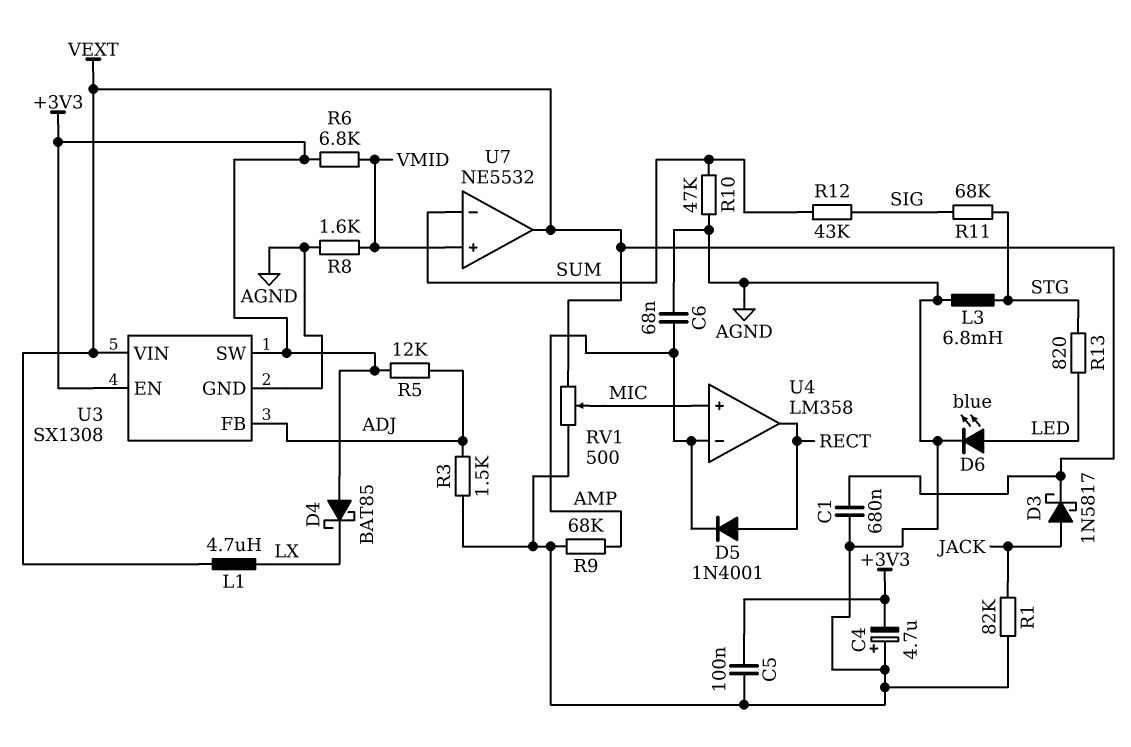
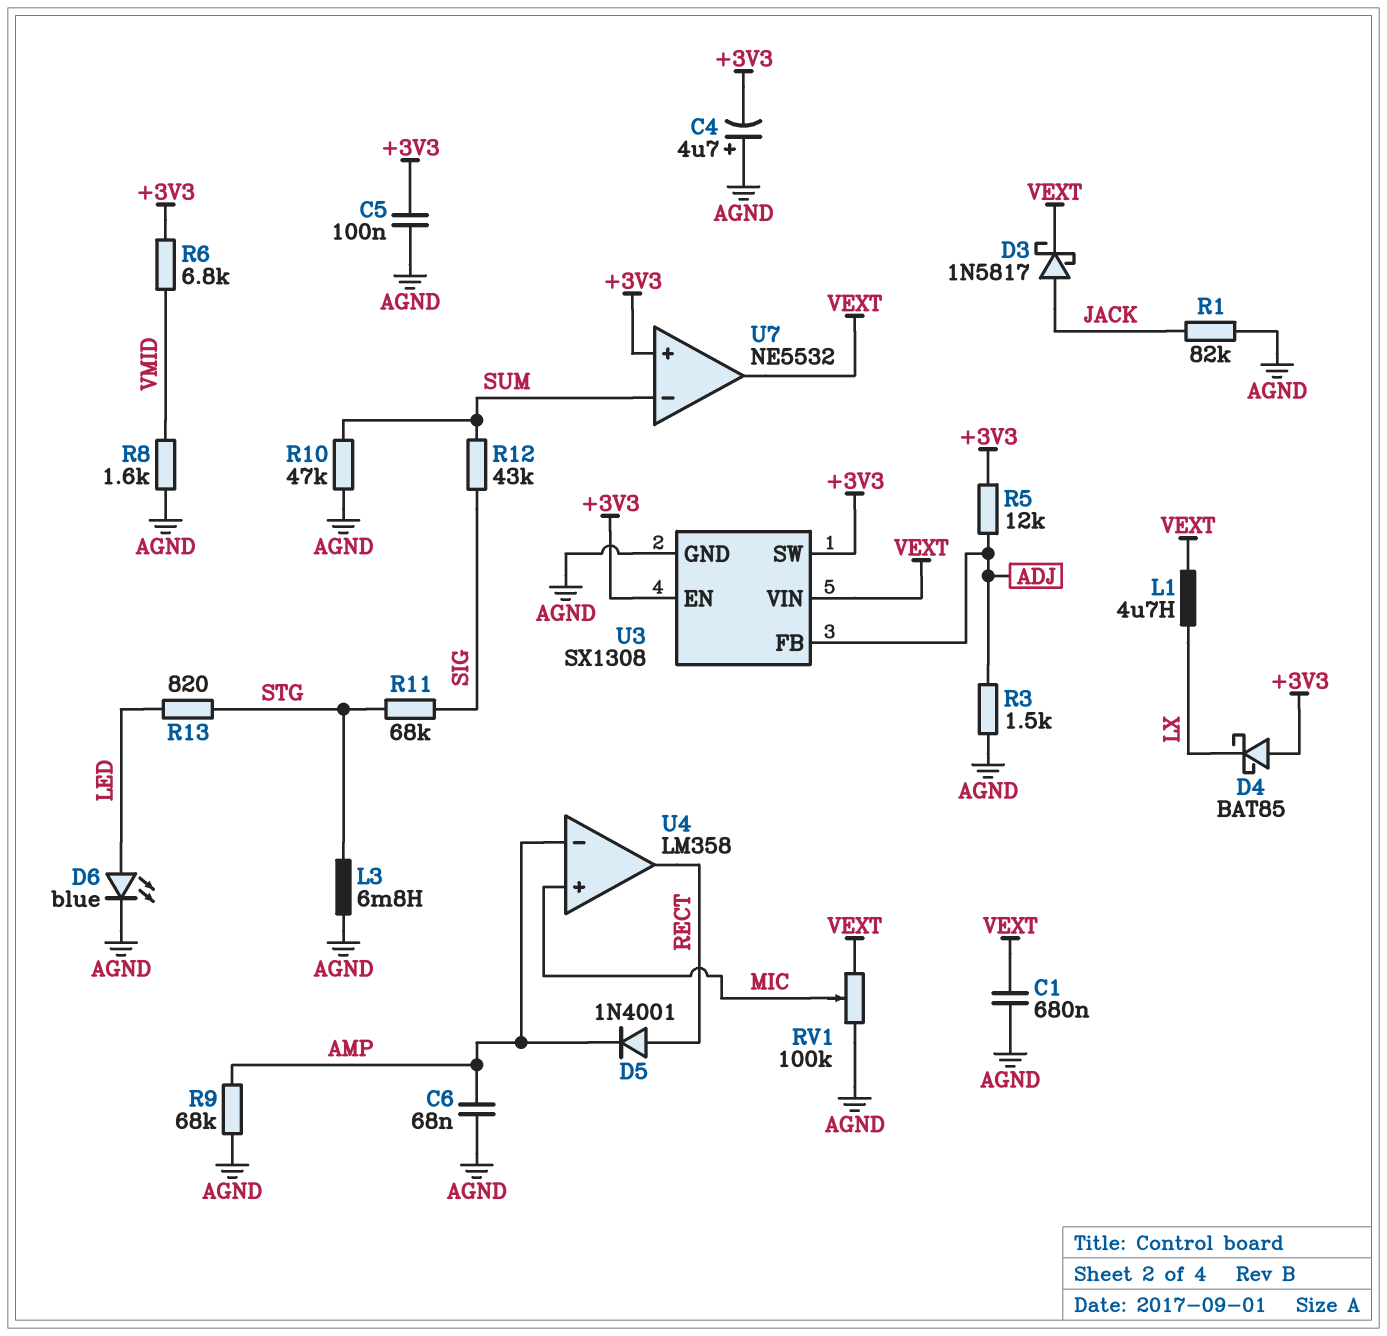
RV1: 500 (AGND, VEXT, wiper MIC) -> 100k (AGND, VEXT, wiper MIC)
U7 pin in+: VMID -> +3V3

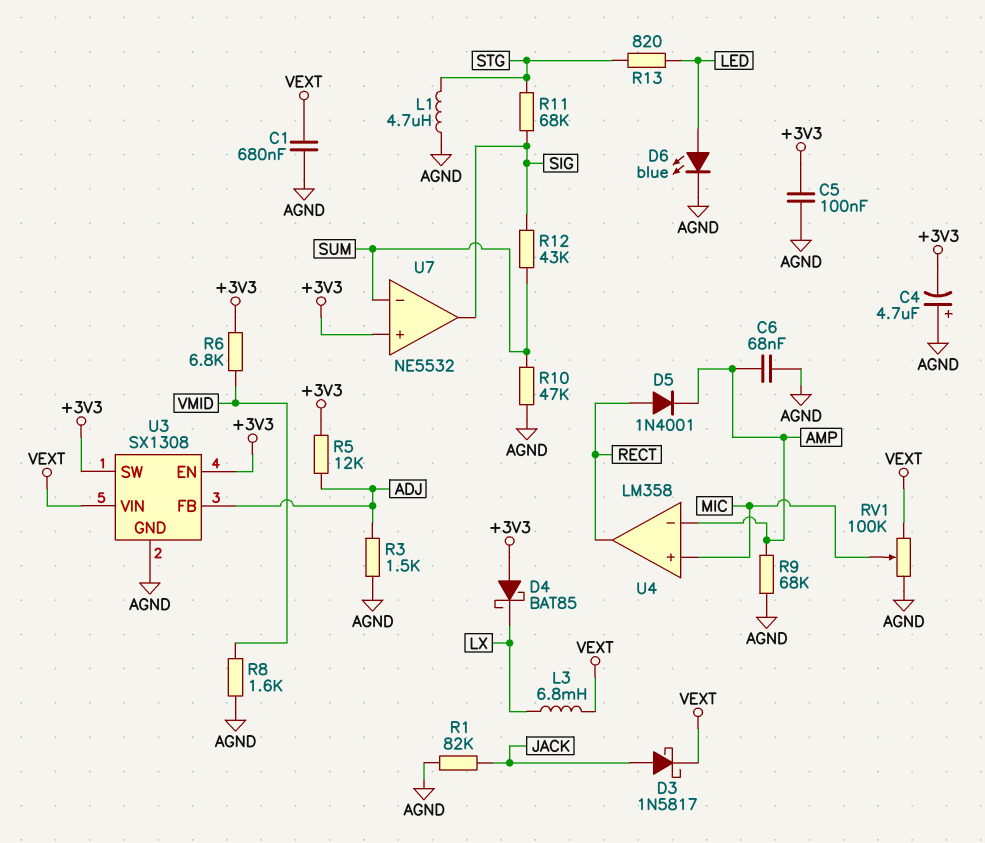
L1: 4.7uH (LX, VEXT) -> 4.7uH (AGND, STG)
L3: 6.8mH (AGND, STG) -> 6.8mH (LX, VEXT)
U7 pin out: VEXT -> SIG

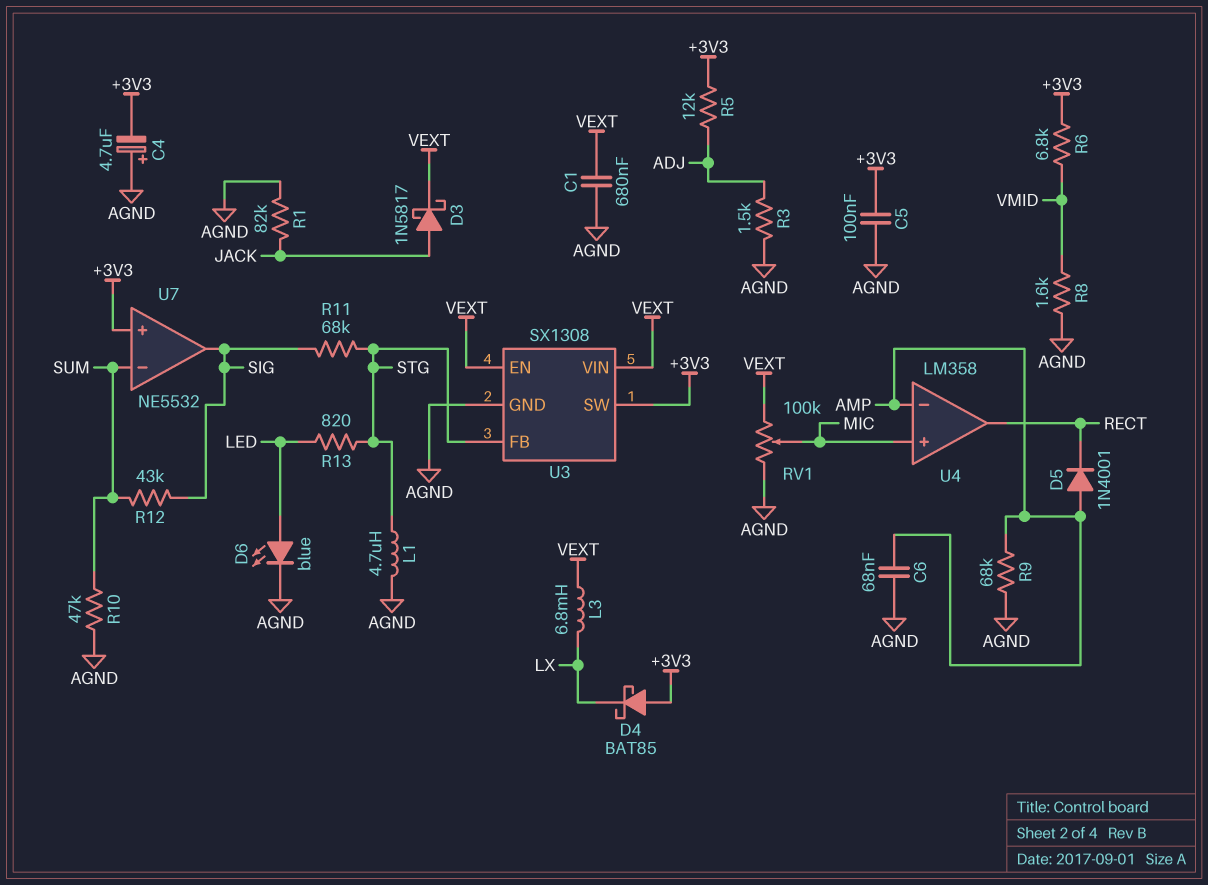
D5: diode 1N4001 (A RECT, K AMP) -> diode 1N4001 (A AMP, K RECT)
U3 pin EN: +3V3 -> VEXT
U3 pin FB: ADJ -> STG

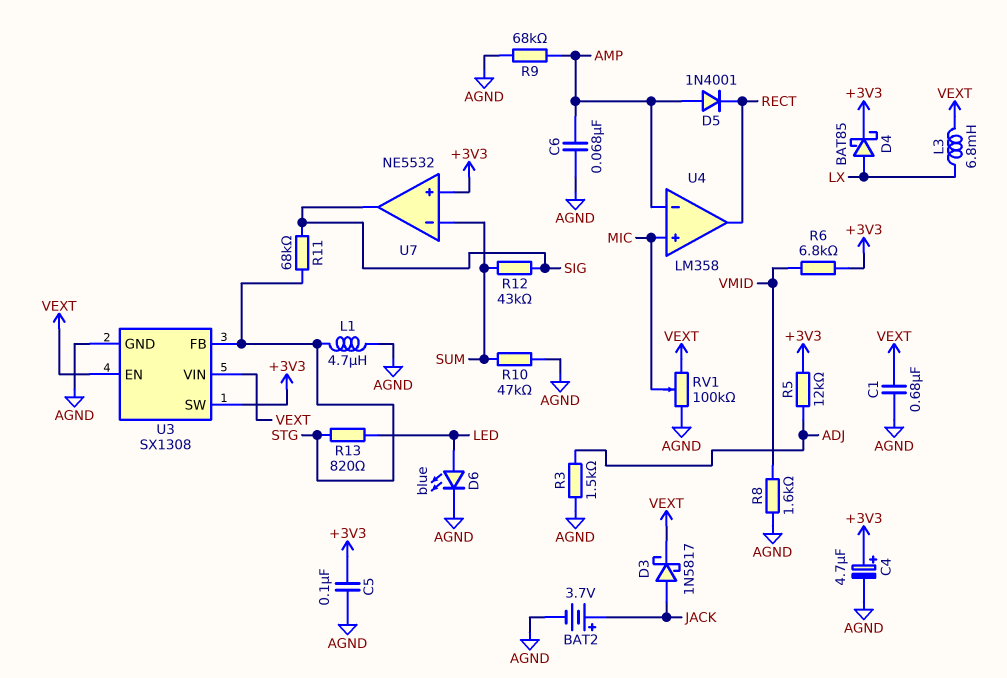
BAT2: none -> 3.7V (plus JACK, minus AGND)
C4: 4.7uF (plus AGND, minus +3V3) -> 4.7uF (plus +3V3, minus AGND)
D4: schottky BAT85 (A +3V3, K LX) -> schottky BAT85 (A LX, K +3V3)
R1: 82k (AGND, JACK) -> none

